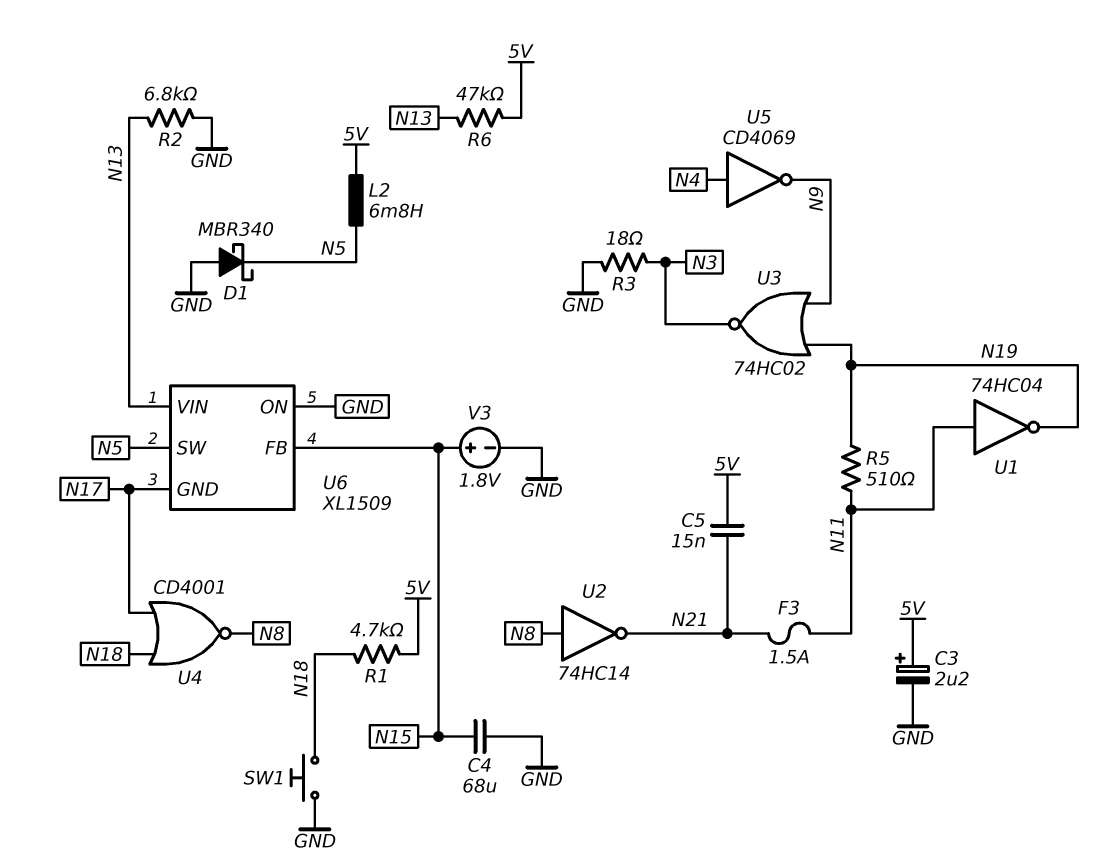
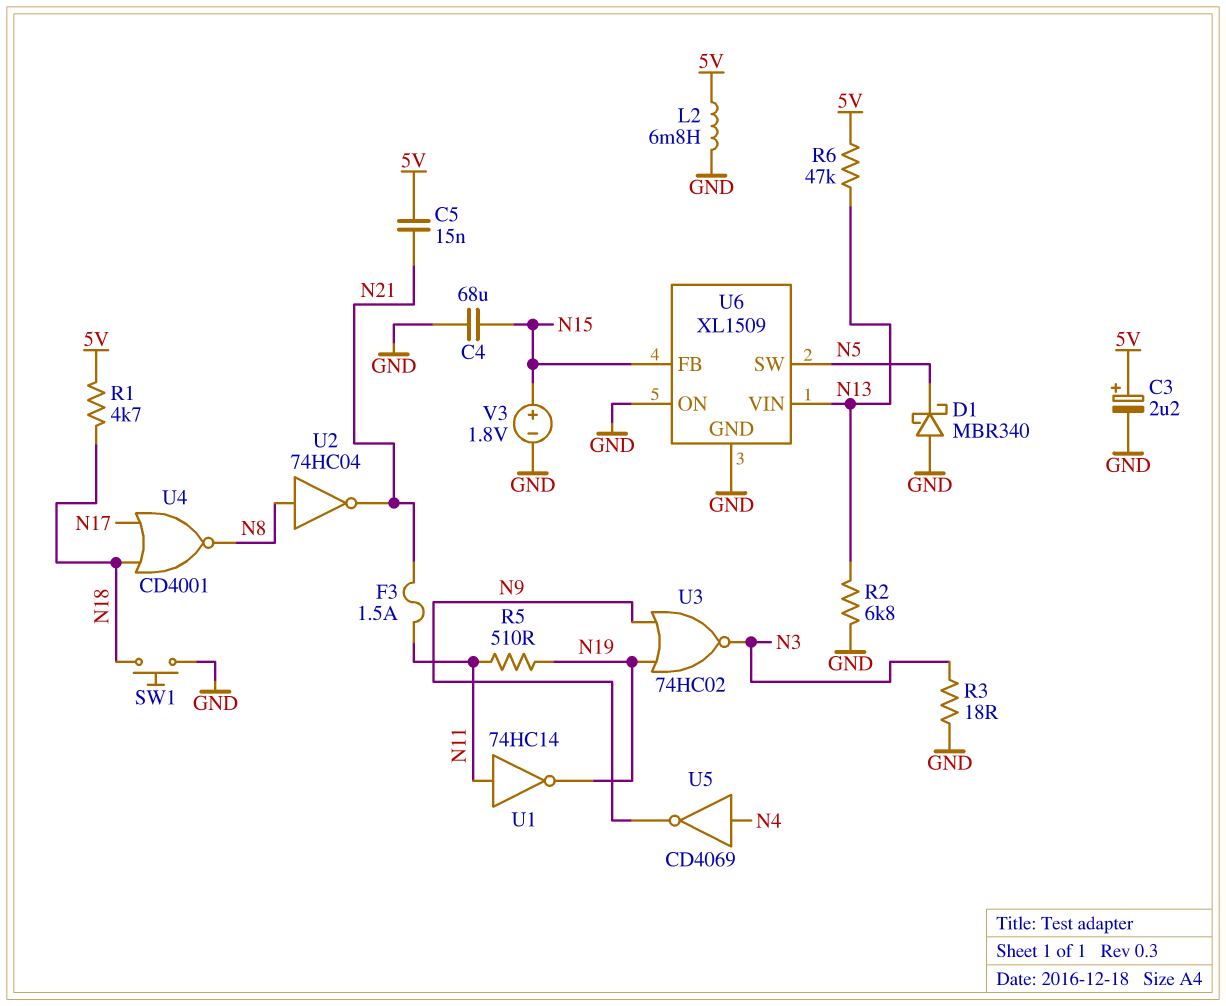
L2: 6.8mH (5V, N5) -> 6.8mH (5V, GND)
U1: NOT 74HC04 (in N11, out N19) -> NOT 74HC14 (in N11, out N19)
U2: NOT 74HC14 (in N8, out N21) -> NOT 74HC04 (in N8, out N21)
U6 pin GND: N17 -> GND

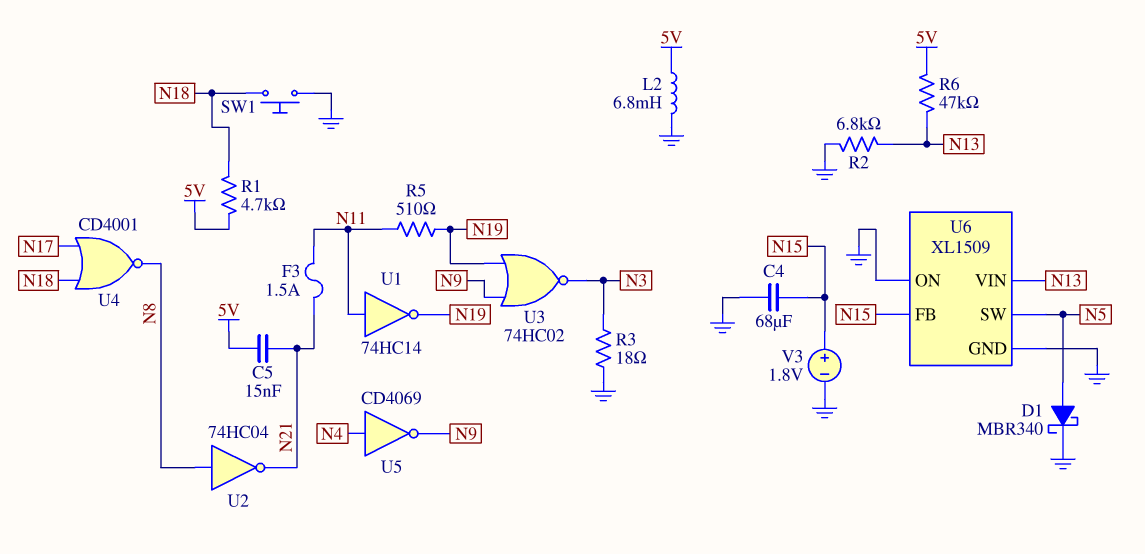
C3: 2.2uF (plus 5V, minus GND) -> none
D1: schottky MBR340 (A GND, K N5) -> schottky MBR340 (A N5, K GND)

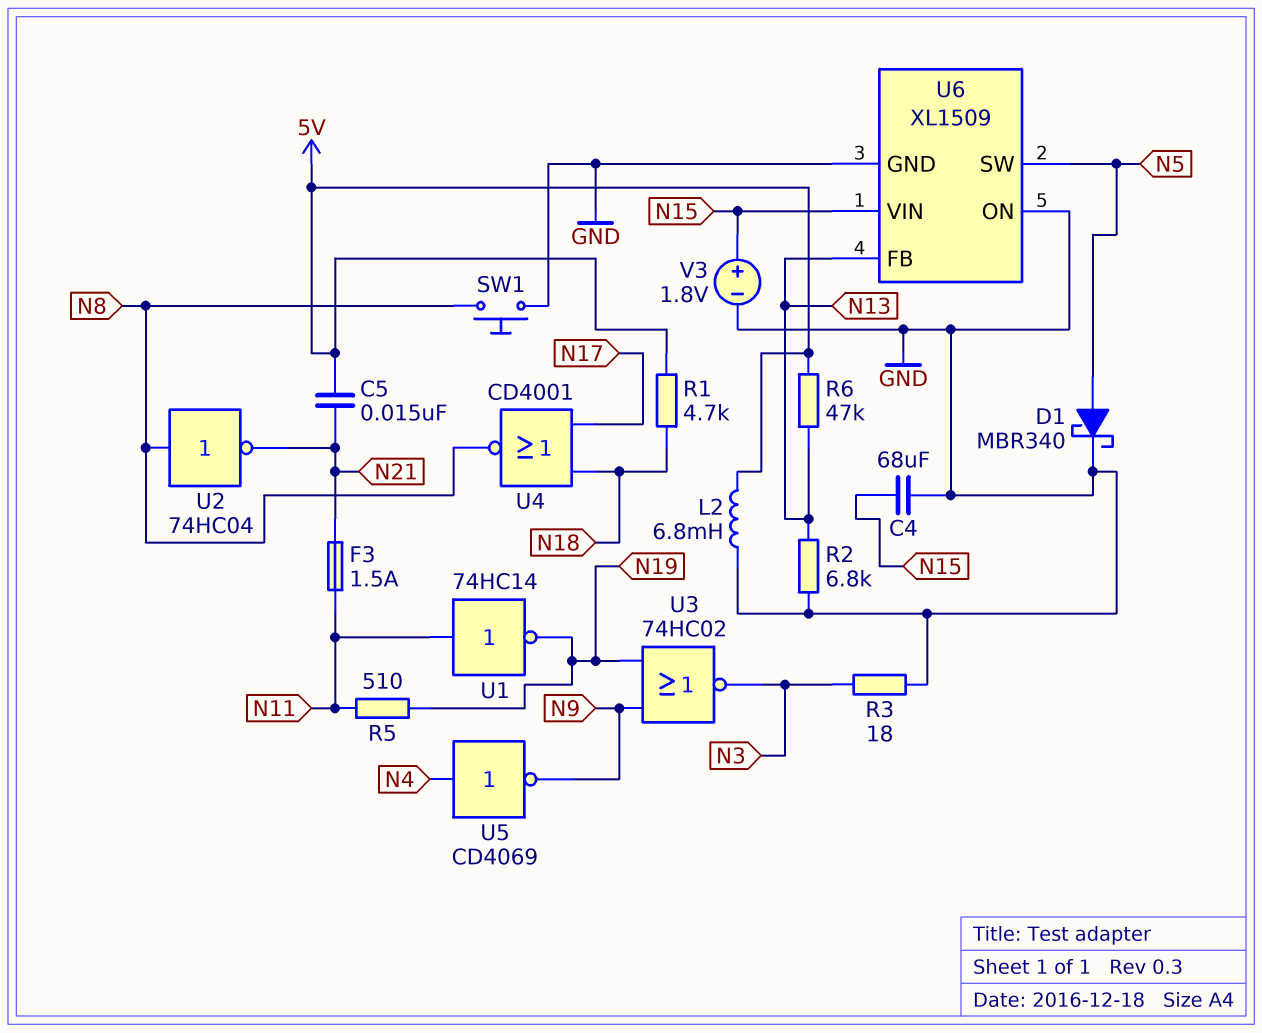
SW1: button (GND, N18) -> button (GND, N8)
U6 pin FB: N15 -> N13
U6 pin VIN: N13 -> N15

